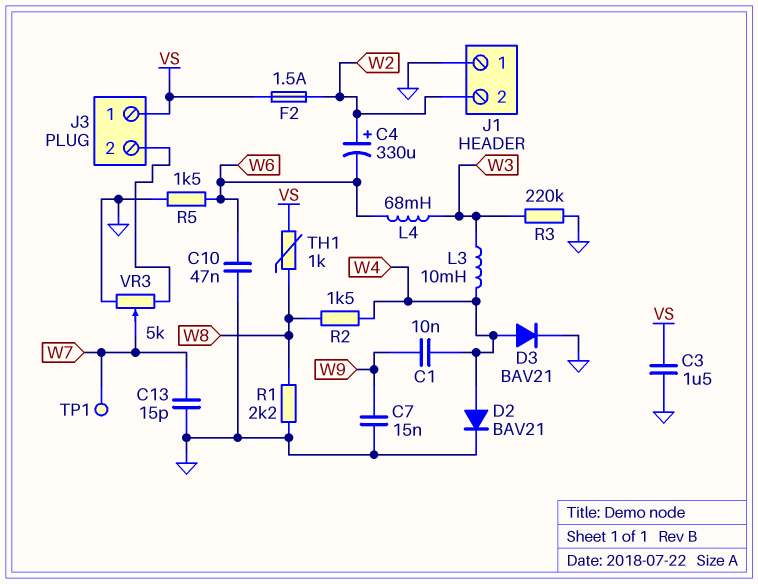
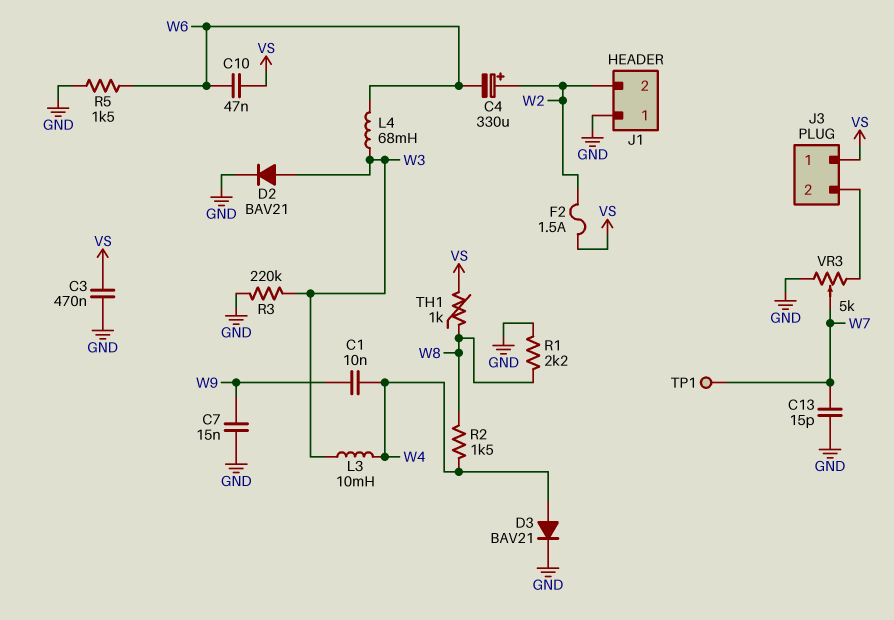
C3: 1.5uF (GND, VS) -> 470nF (GND, VS)
C10: 47nF (GND, W6) -> 47nF (VS, W6)
D2: diode BAV21 (A W4, K GND) -> diode BAV21 (A W3, K GND)

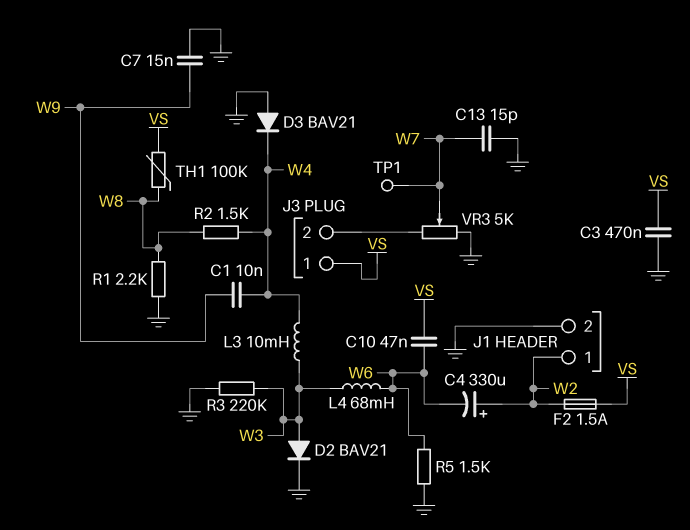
D3: diode BAV21 (A W4, K GND) -> diode BAV21 (A GND, K W4)
J1 pin 1: GND -> W2
J1 pin 2: W2 -> GND
TH1: 1k (VS, W8) -> 100k (VS, W8)

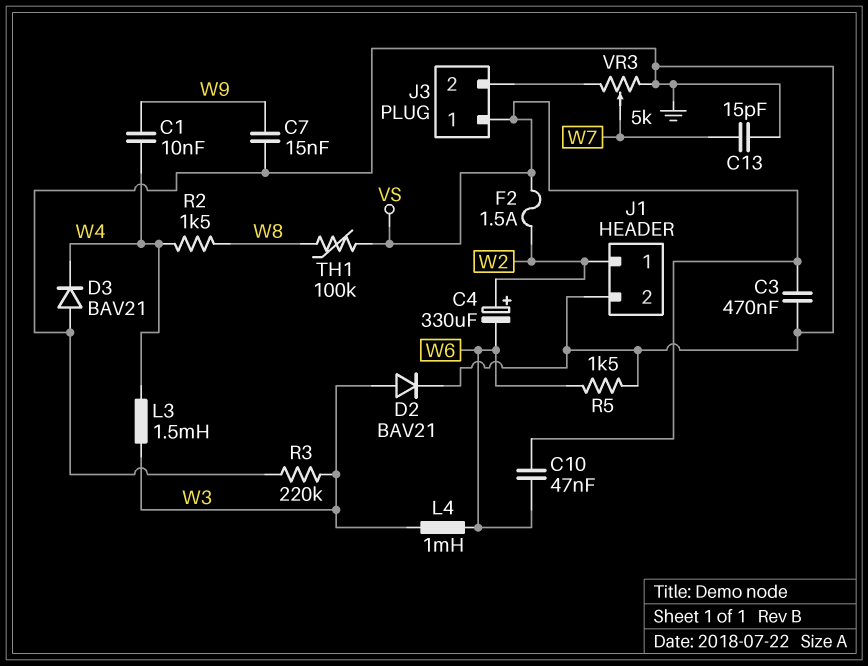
L3: 10mH (W3, W4) -> 1.5mH (W3, W4)
L4: 68mH (W3, W6) -> 1mH (W3, W6)
R1: 2.2k (GND, W8) -> none
TP1: test point (W7) -> none

